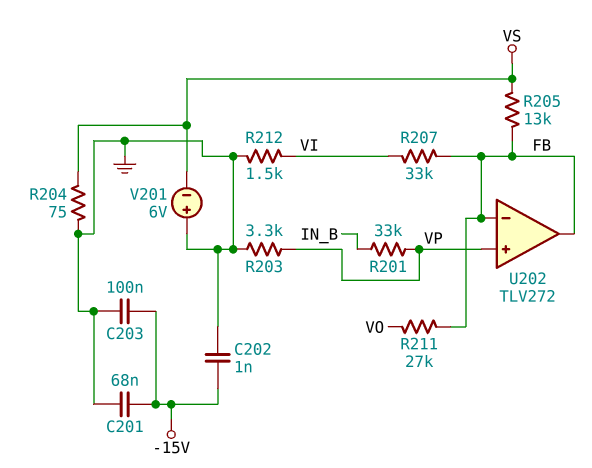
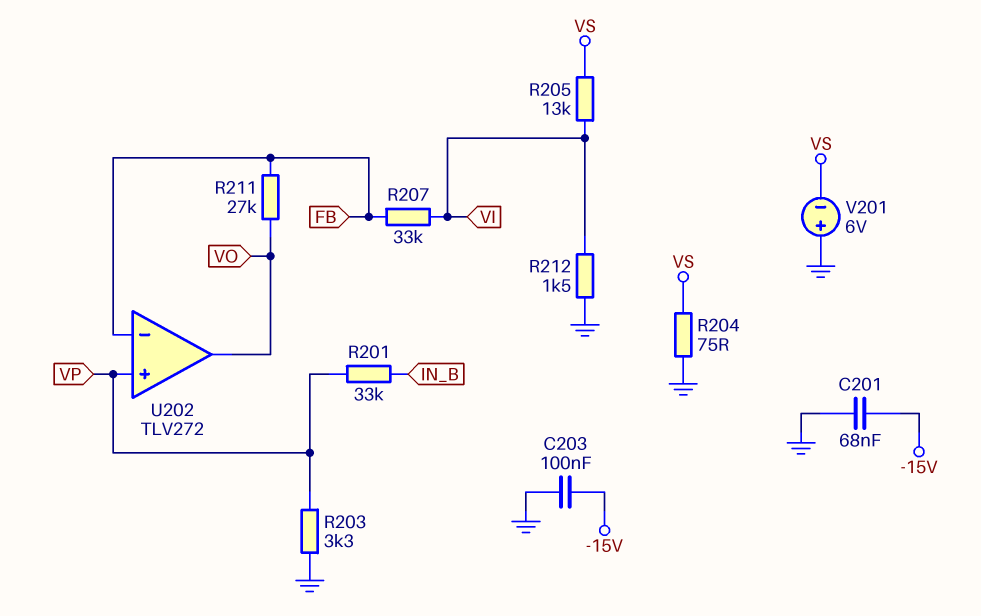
C202: 1nF (-15V, GND) -> none
R205: 13k (FB, VS) -> 13k (VI, VS)
U202 pin out: FB -> VO

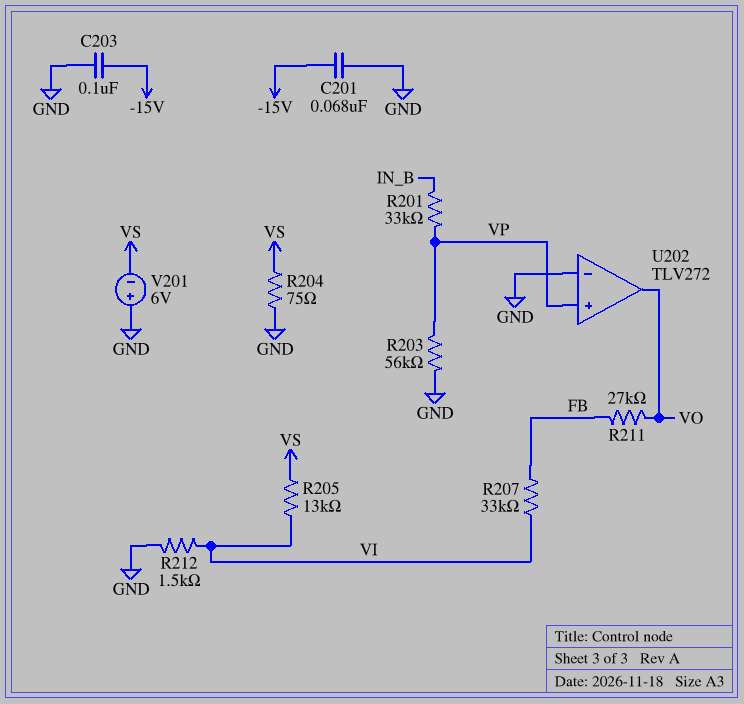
R203: 3.3k (GND, VP) -> 56k (GND, VP)
U202 pin in-: FB -> GND

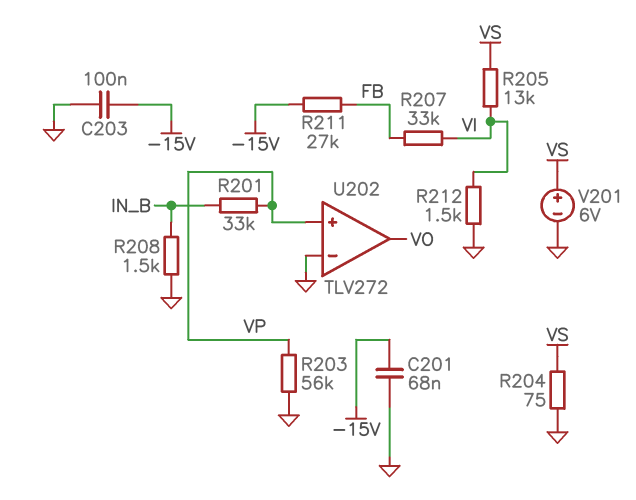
R208: none -> 1.5k (GND, IN_B)
R211: 27k (FB, VO) -> 27k (-15V, FB)
V201: 6V (plus GND, minus VS) -> 6V (plus VS, minus GND)

